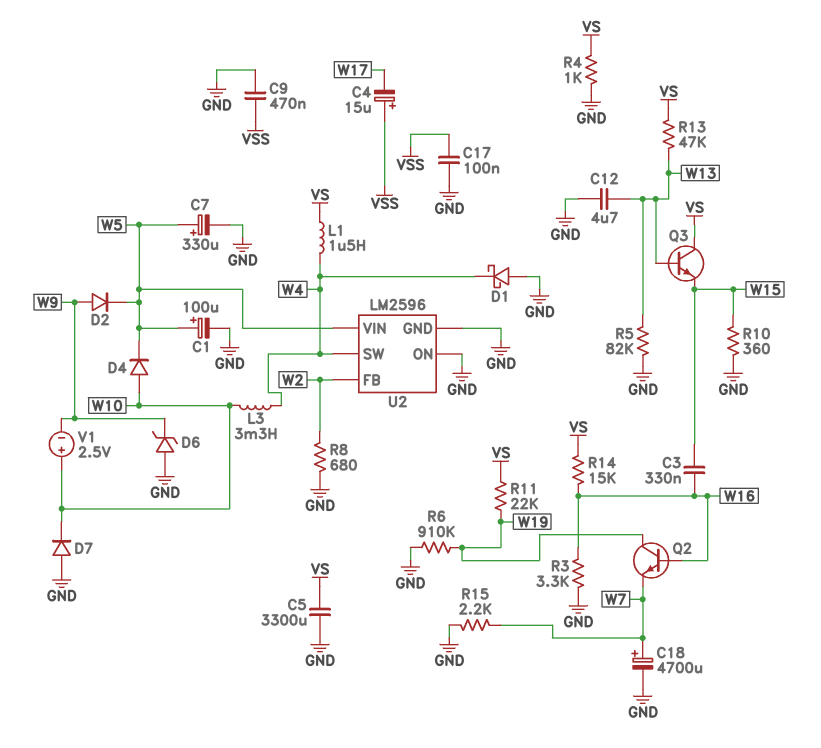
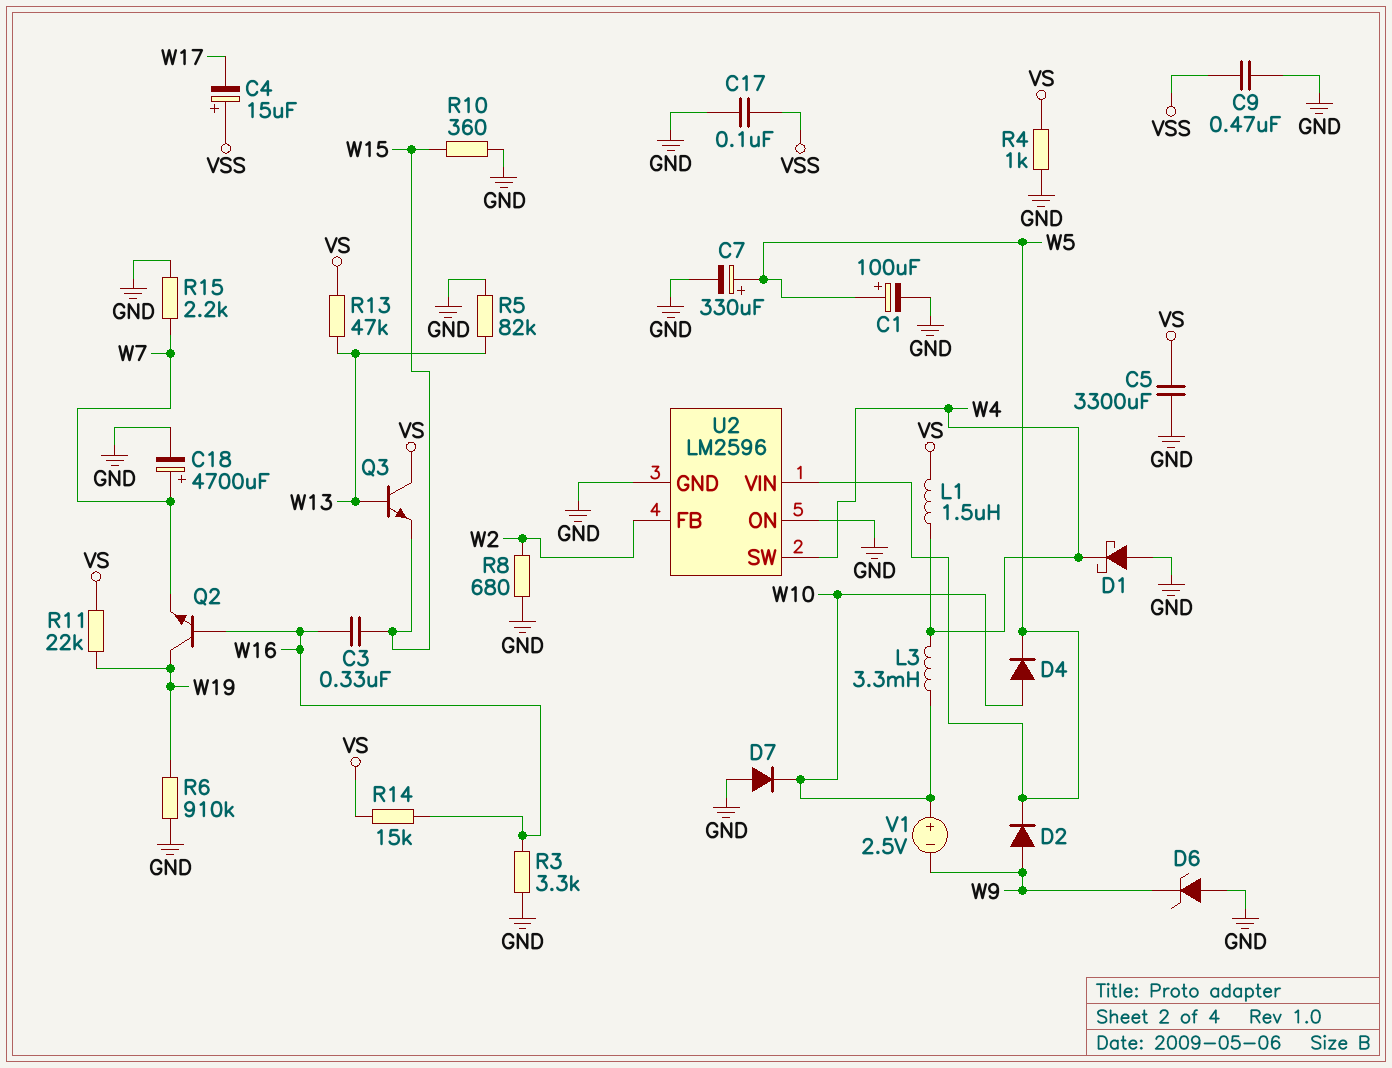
C12: 4.7uF (GND, W13) -> none

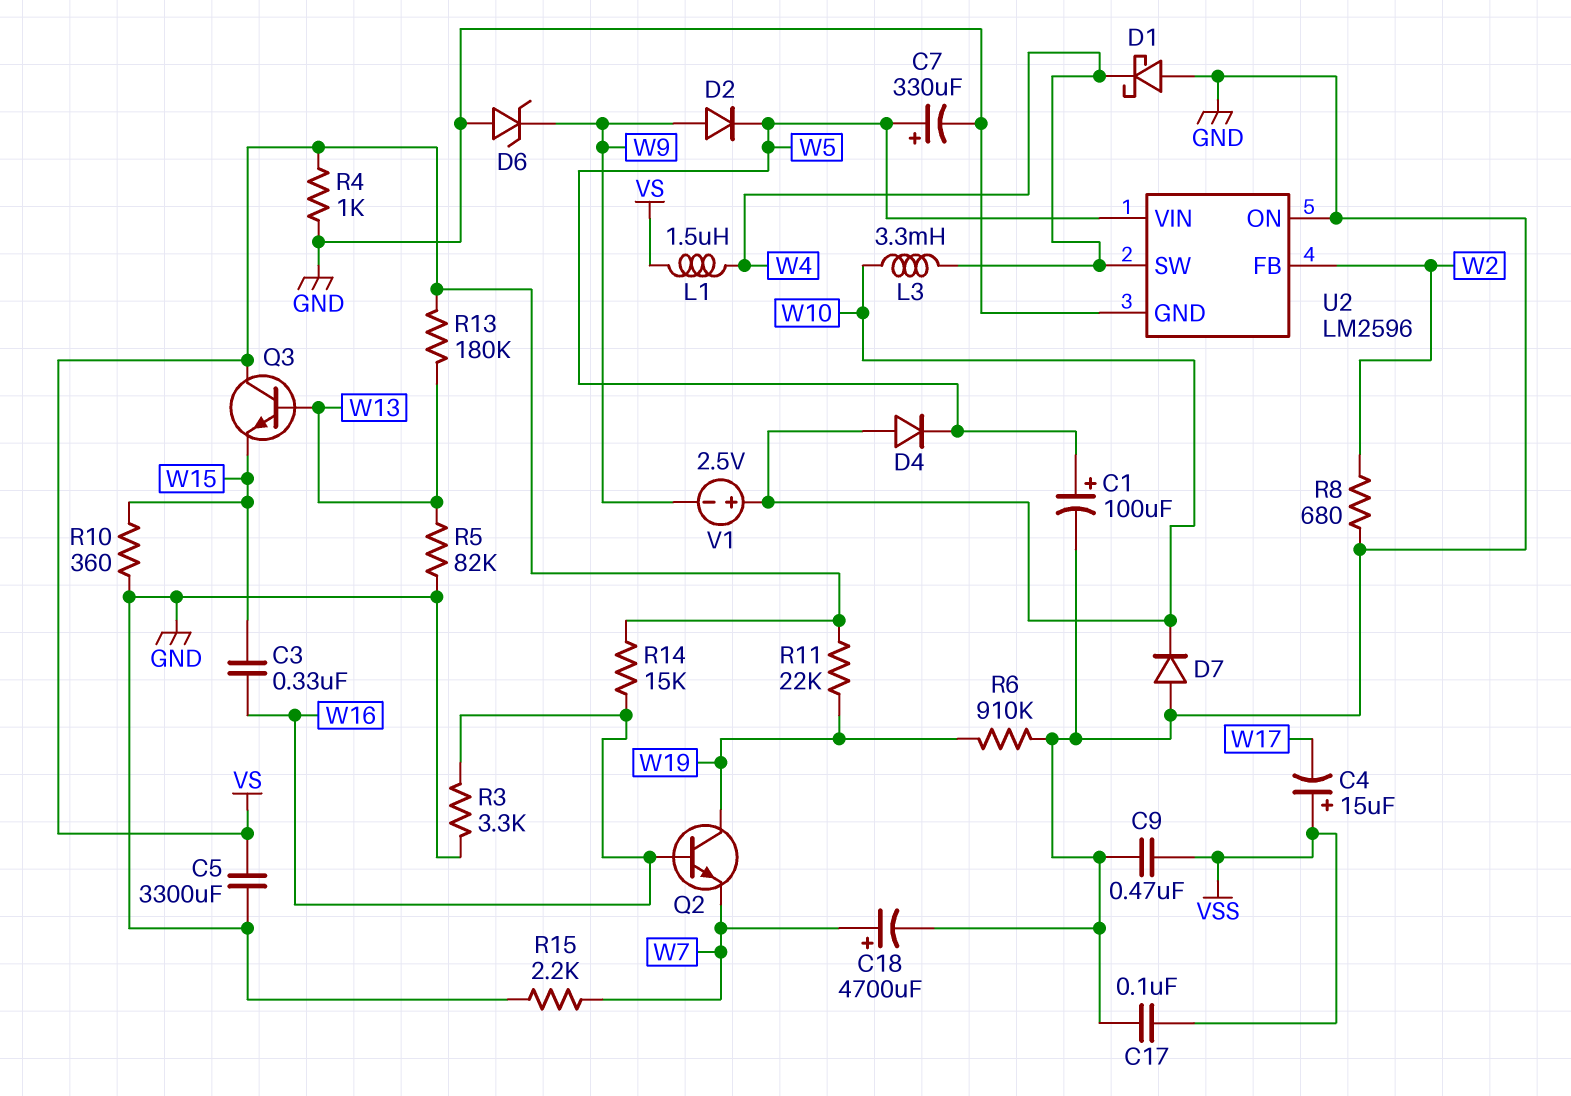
R13: 47k (VS, W13) -> 180k (VS, W13)

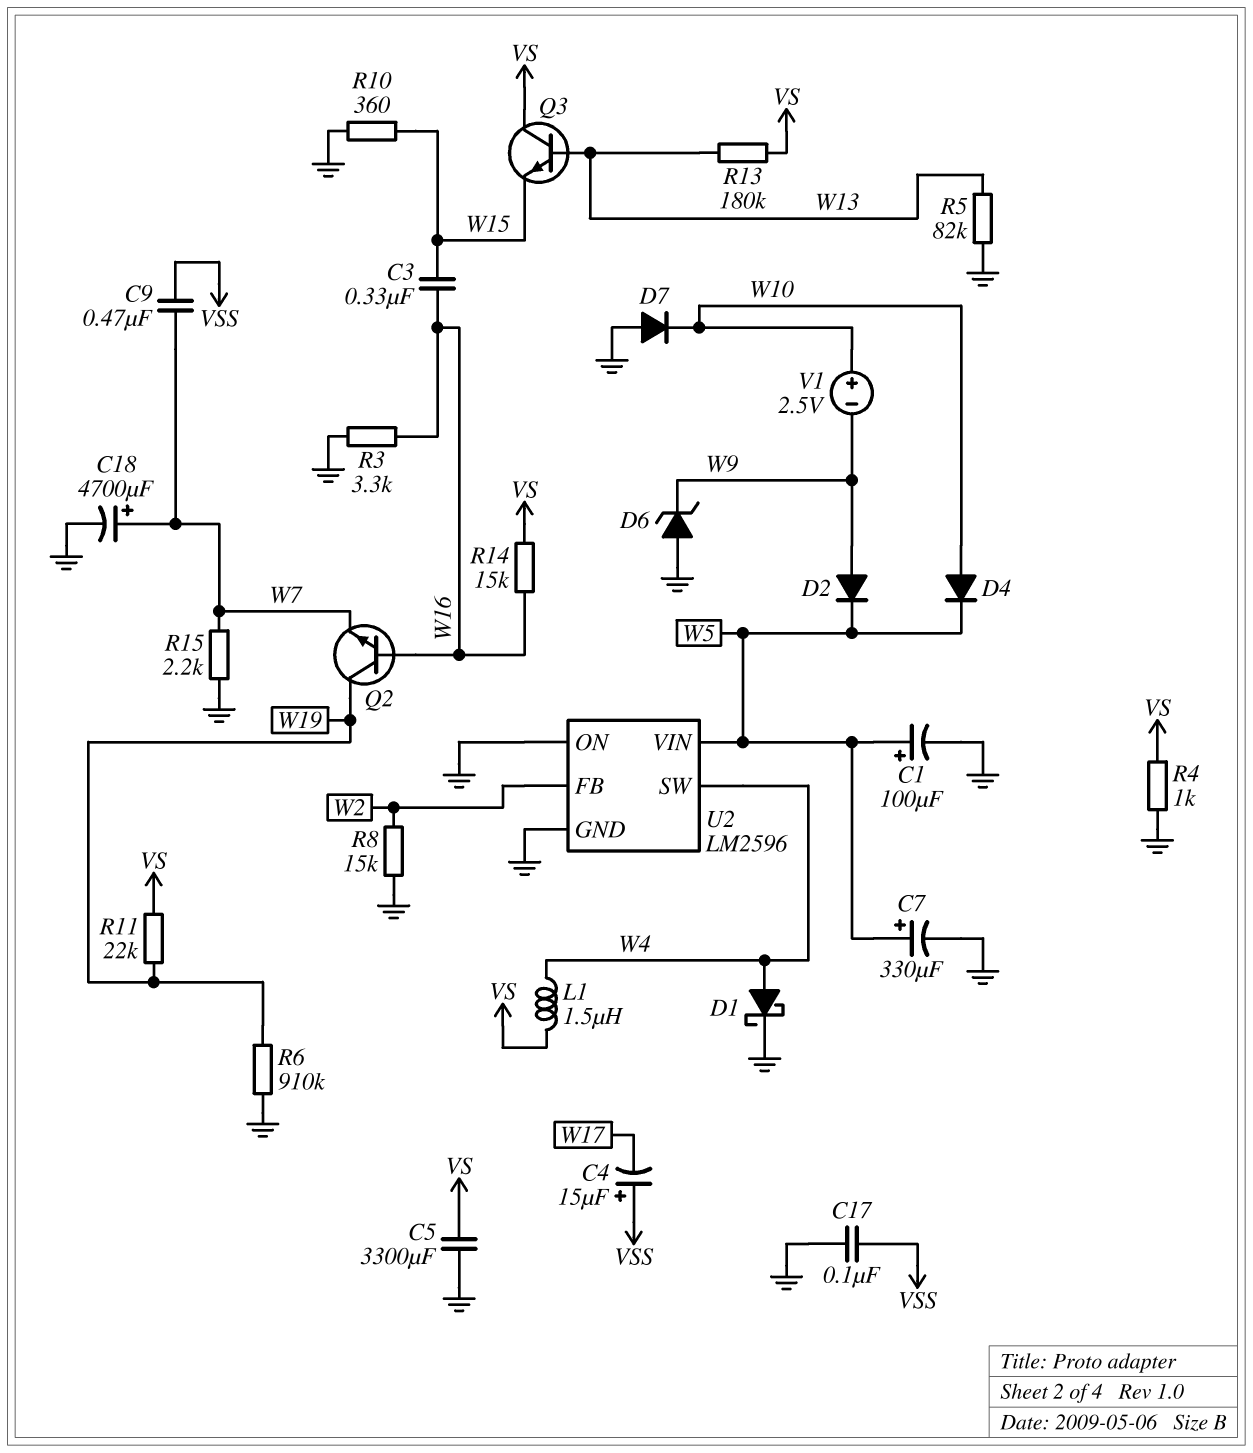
C9: 470nF (GND, VSS) -> 470nF (VSS, W7)
D1: schottky (A GND, K W4) -> schottky (A W4, K GND)
L3: 3.3mH (W4, W10) -> none
R8: 680 (GND, W2) -> 15k (GND, W2)

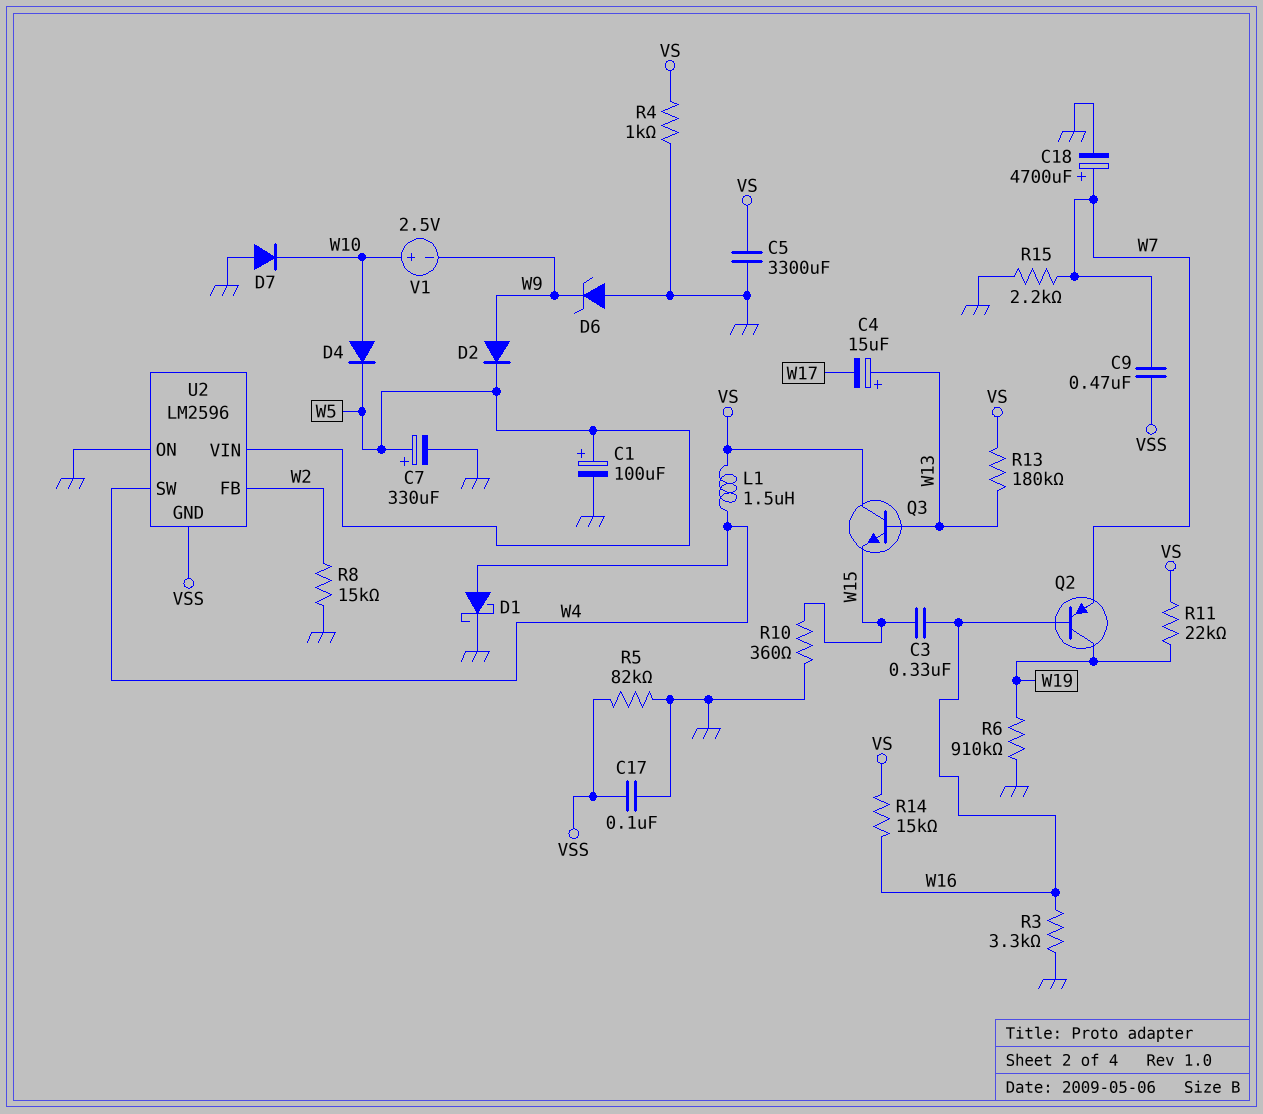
C4: 15uF (plus VSS, minus W17) -> 15uF (plus W13, minus W17)
Q2: NPN (B W16, C W19, E W7) -> PNP (B W16, C W19, E W7)
R5: 82k (GND, W13) -> 82k (GND, VSS)
U2 pin GND: GND -> VSS

